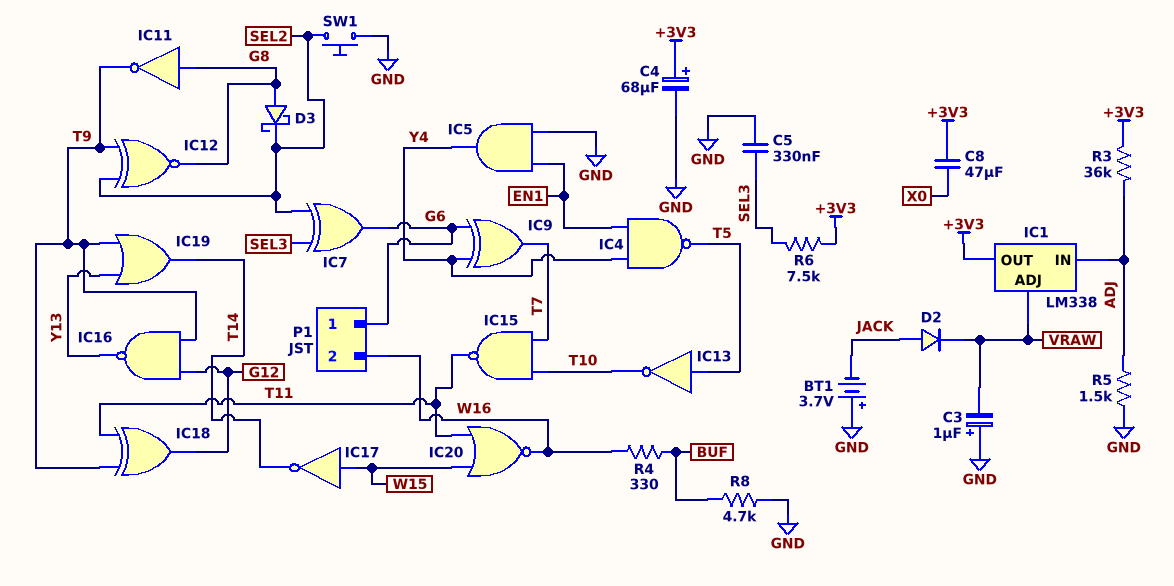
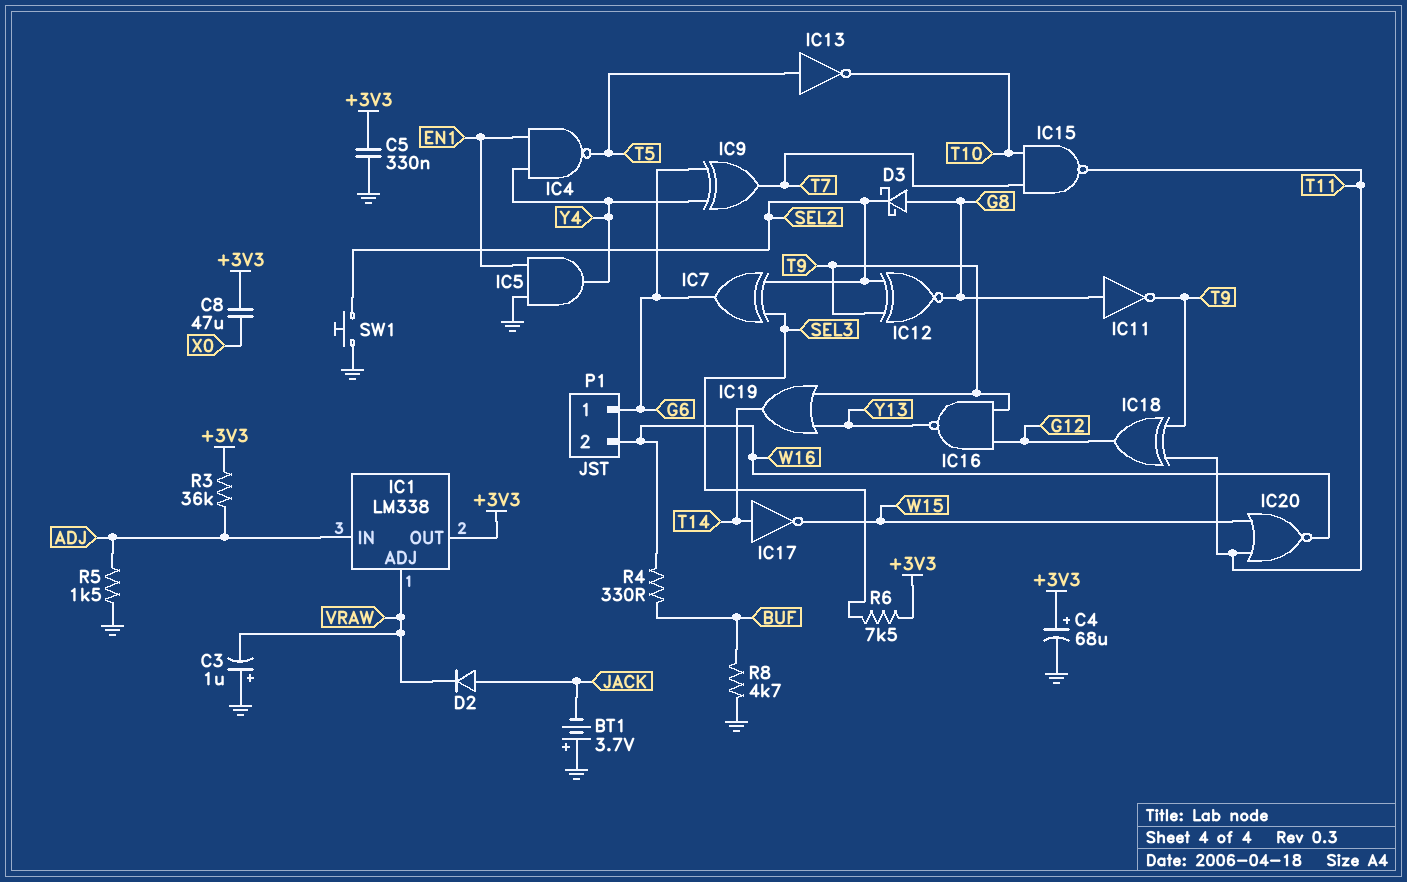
C5: 330nF (GND, SEL3) -> 330nF (+3V3, GND)
IC17: NOT (in W15, out T14) -> NOT (in T14, out W15)

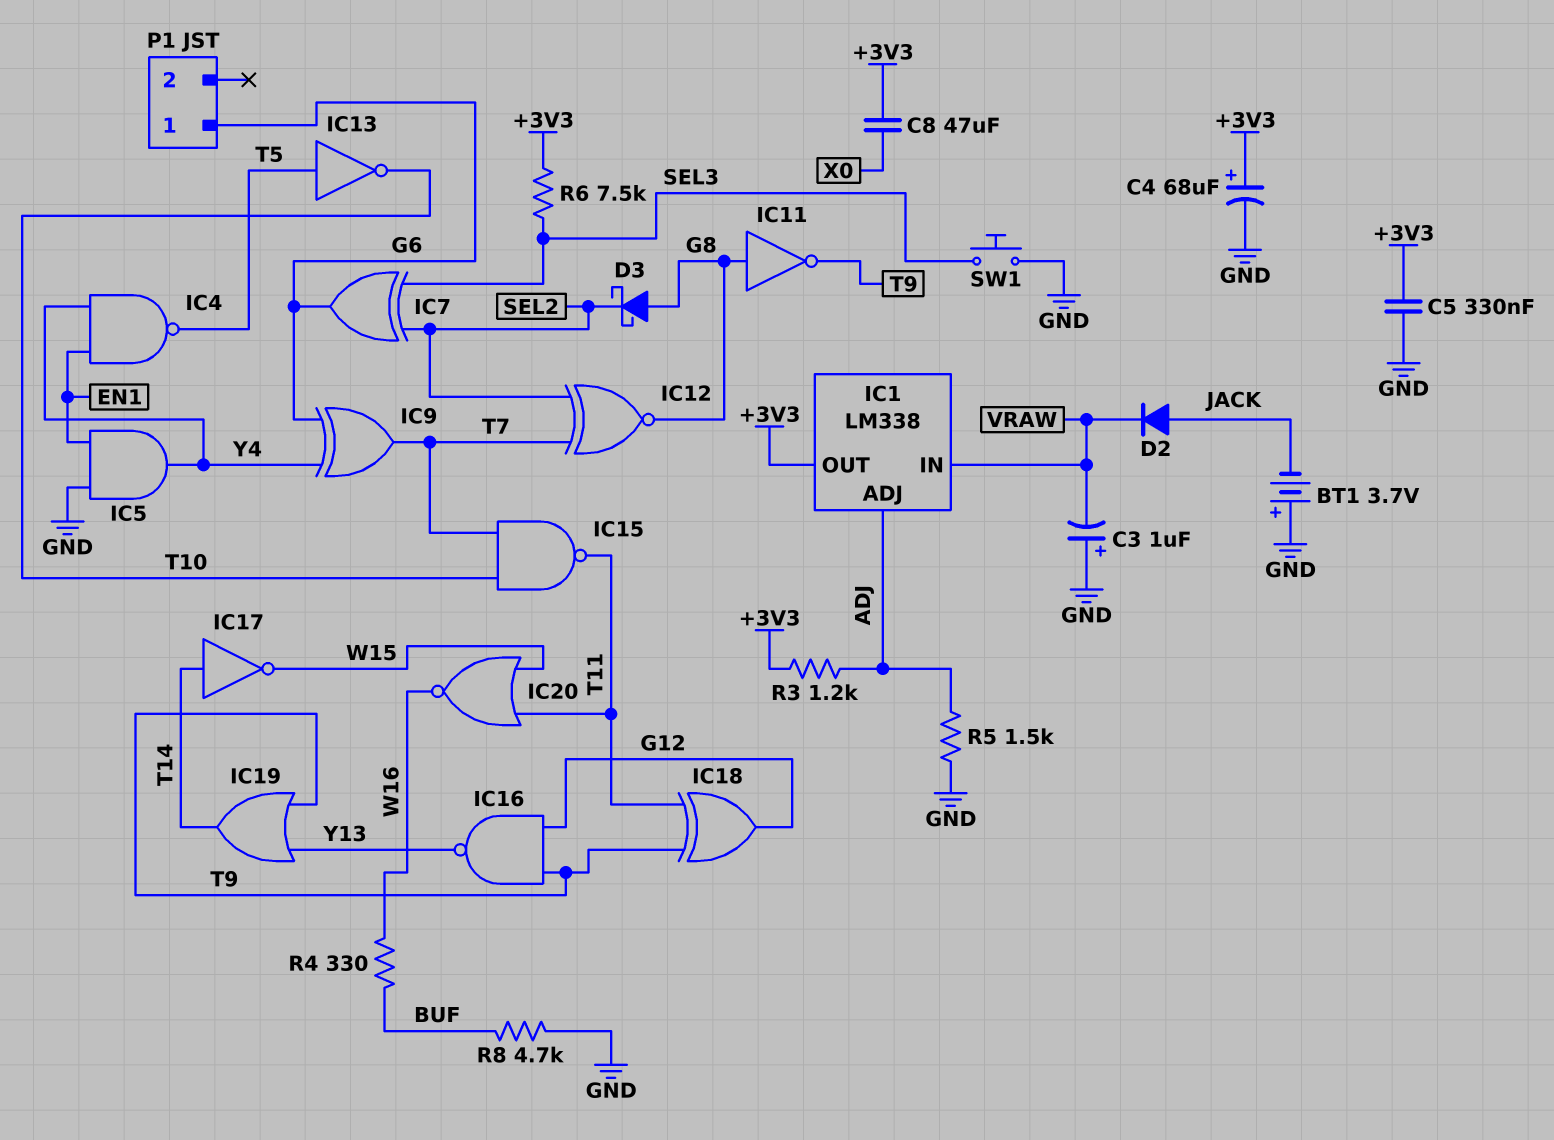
IC1 pin ADJ: VRAW -> ADJ
IC1 pin IN: ADJ -> VRAW
IC12: XNOR (in SEL2, in T9, out G8) -> XNOR (in SEL2, in T7, out G8)
P1 pin 2: W16 -> none
R3: 36k (+3V3, ADJ) -> 1.2k (+3V3, ADJ)
SW1: button (GND, SEL2) -> button (GND, SEL3)

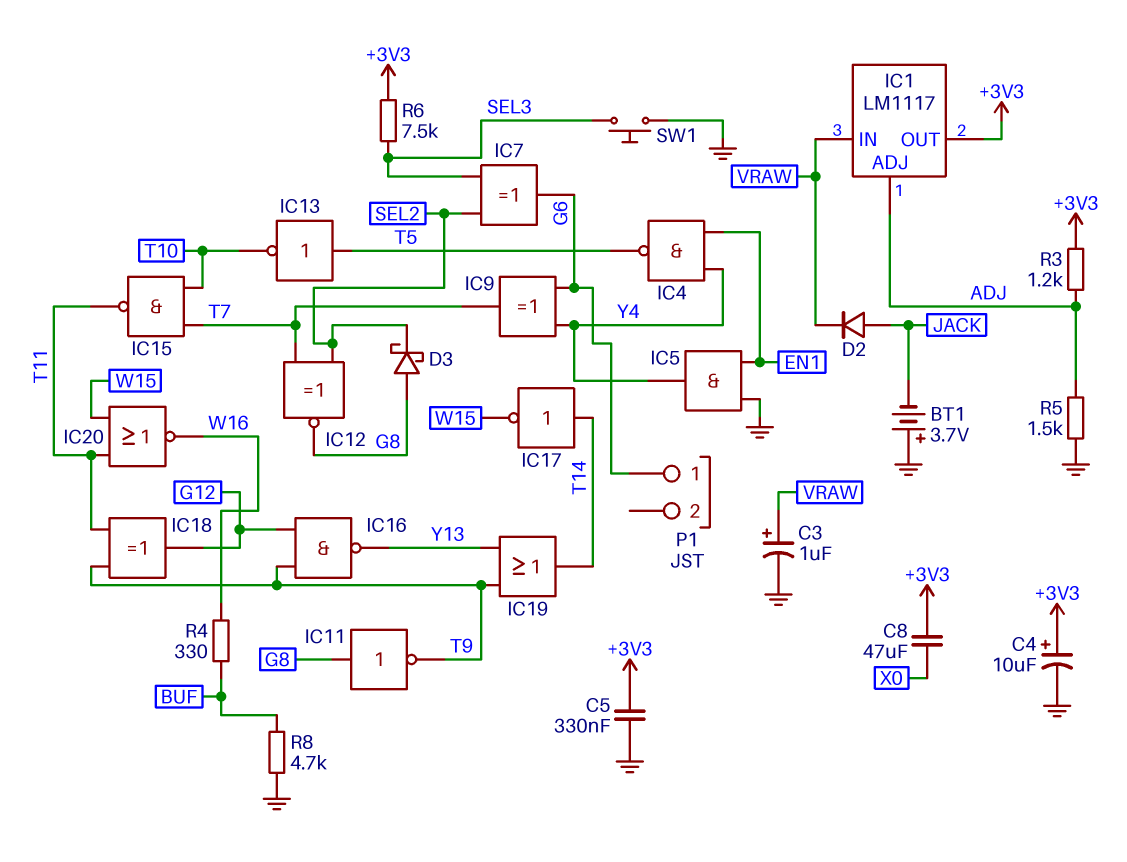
C3: 1uF (plus GND, minus VRAW) -> 1uF (plus VRAW, minus GND)
C4: 68uF (plus +3V3, minus GND) -> 10uF (plus +3V3, minus GND)
IC1: LM338 -> LM1117

